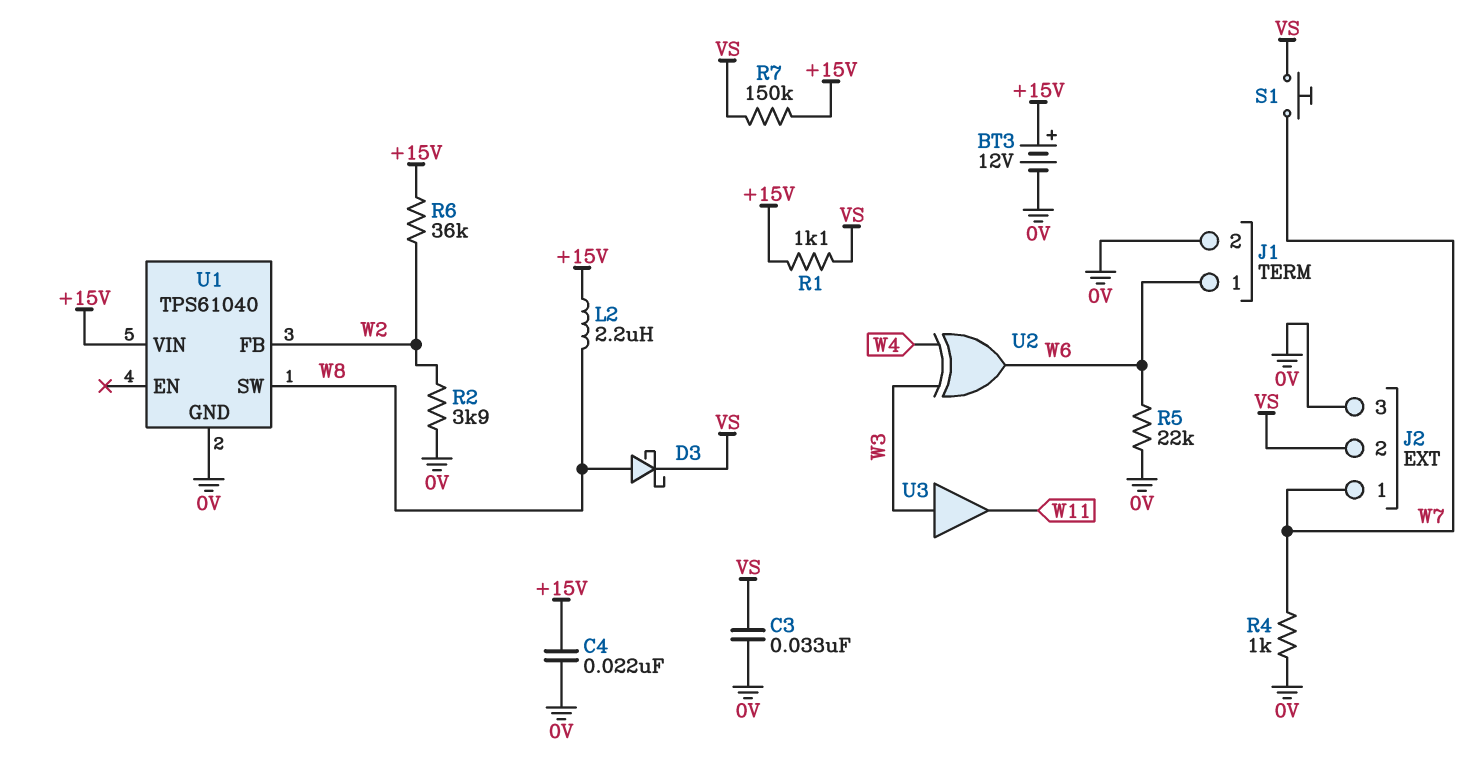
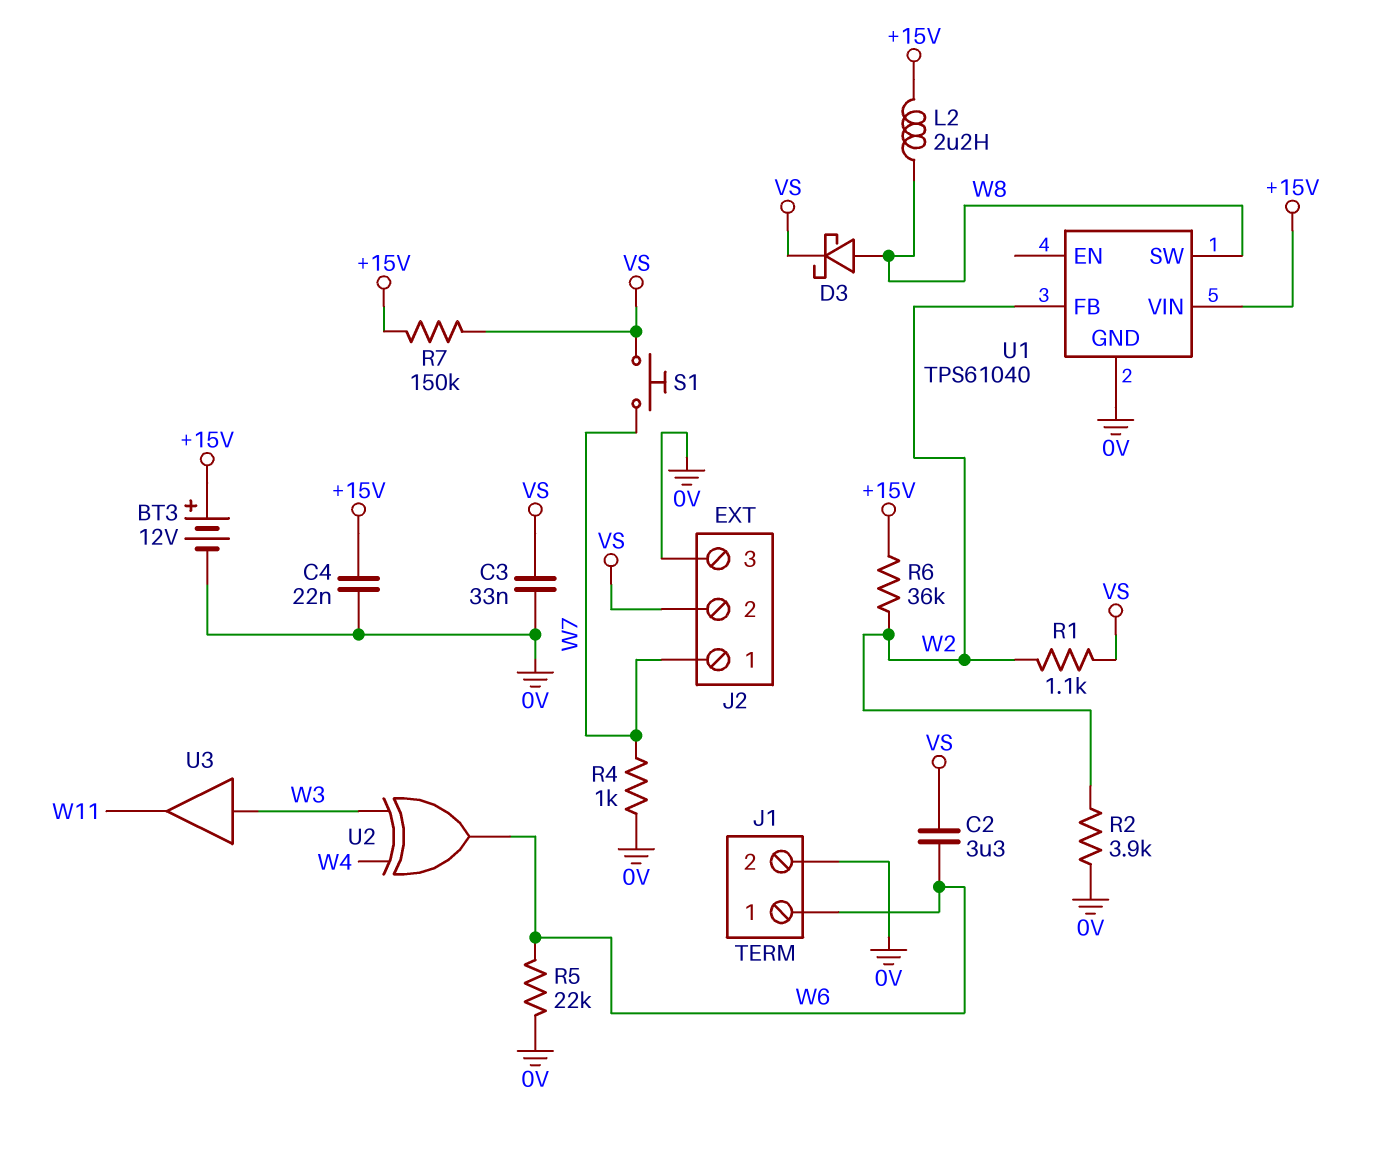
C2: none -> 3.3uF (VS, W6)
R1: 1.1k (+15V, VS) -> 1.1k (VS, W2)

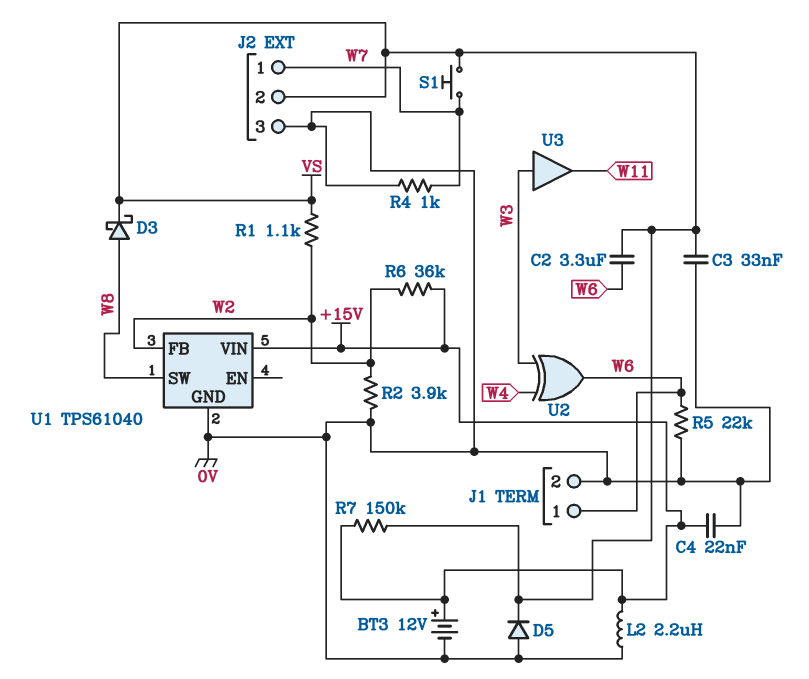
D5: none -> diode (A 0V, K VS)
L2: 2.2uH (+15V, W8) -> 2.2uH (+15V, 0V)

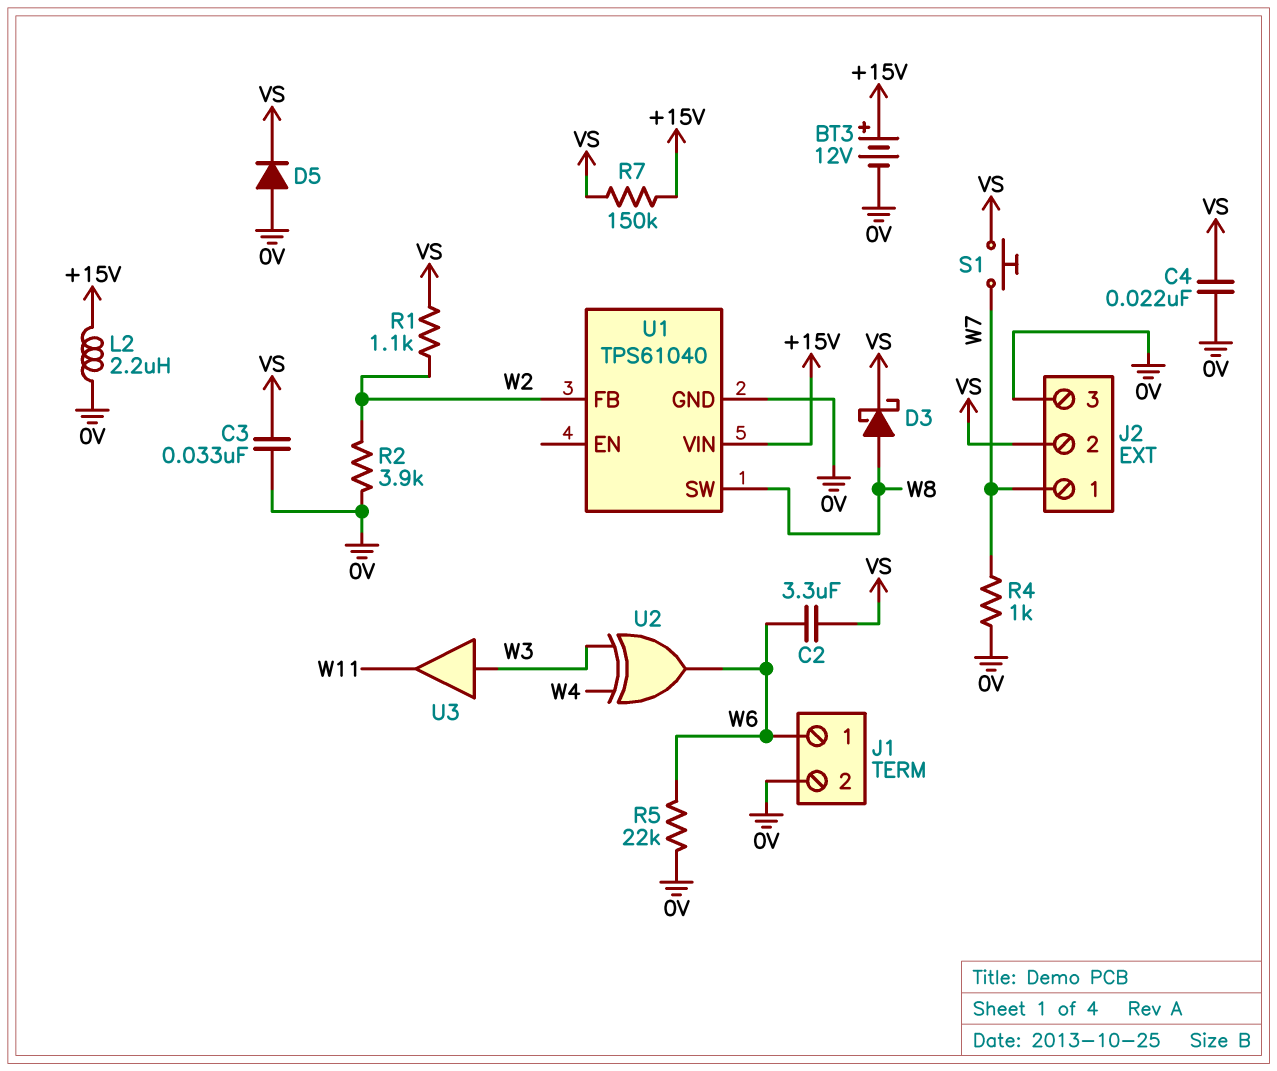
C4: 22nF (+15V, 0V) -> 22nF (0V, VS)
R6: 36k (+15V, W2) -> none

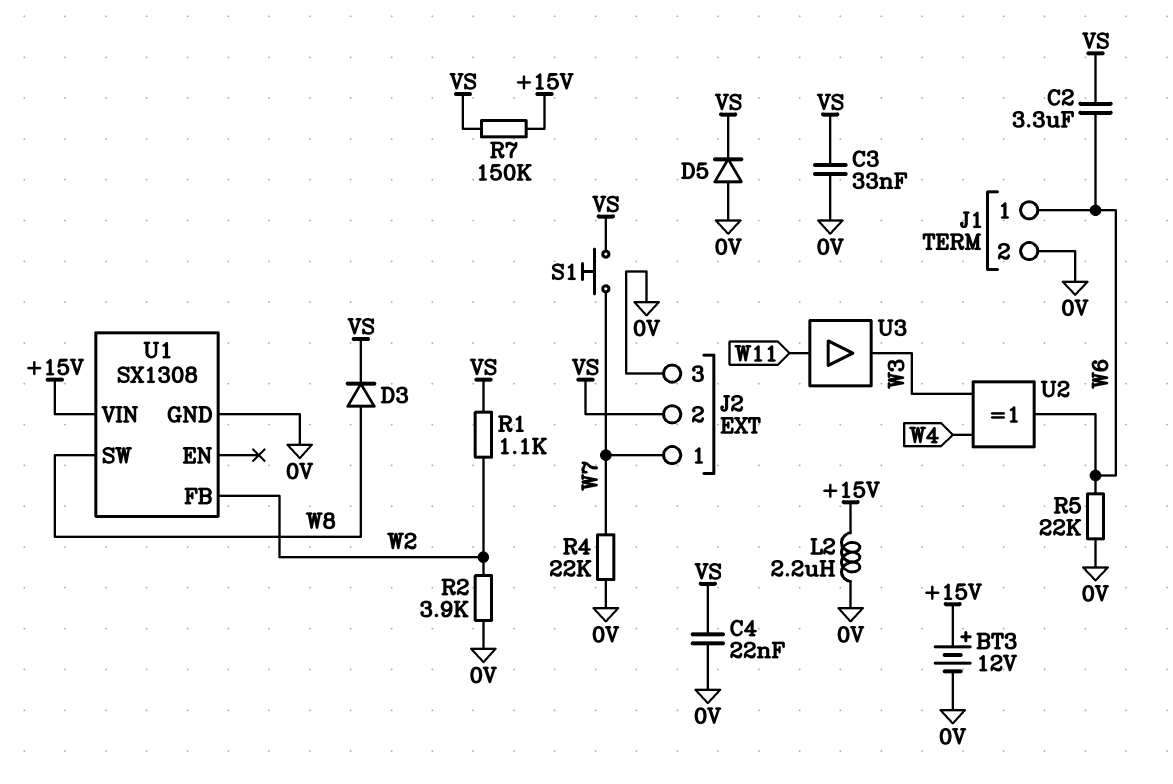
D3: schottky (A W8, K VS) -> diode (A W8, K VS)
R4: 1k (0V, W7) -> 22k (0V, W7)
U1: TPS61040 -> SX1308
U3: buffer (in W3, out W11) -> buffer (in W11, out W3)

